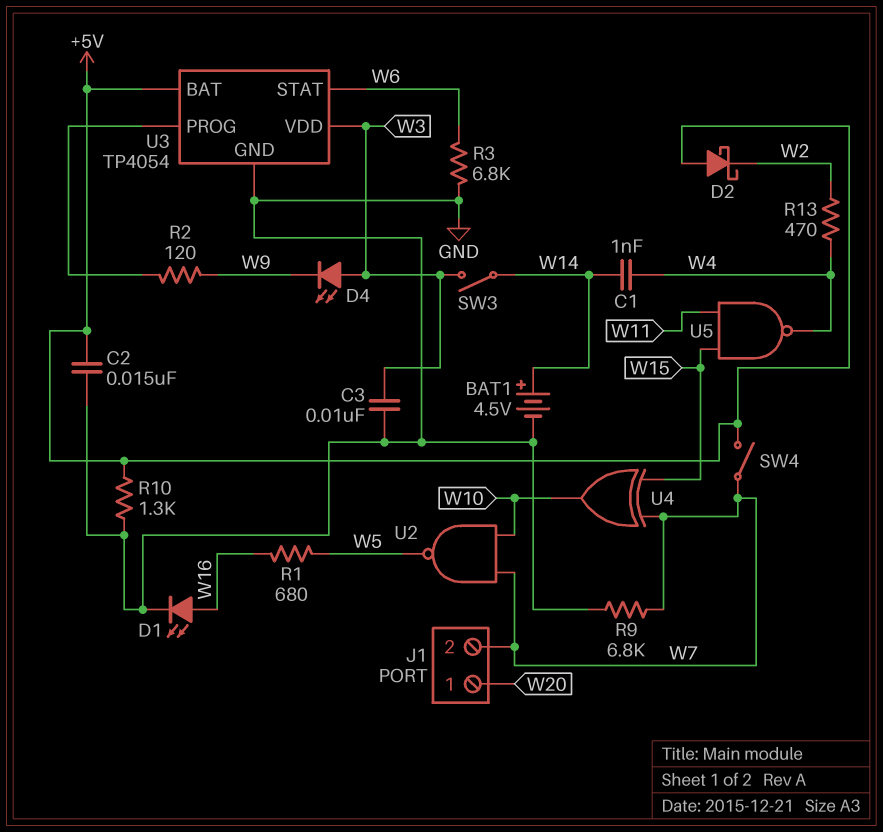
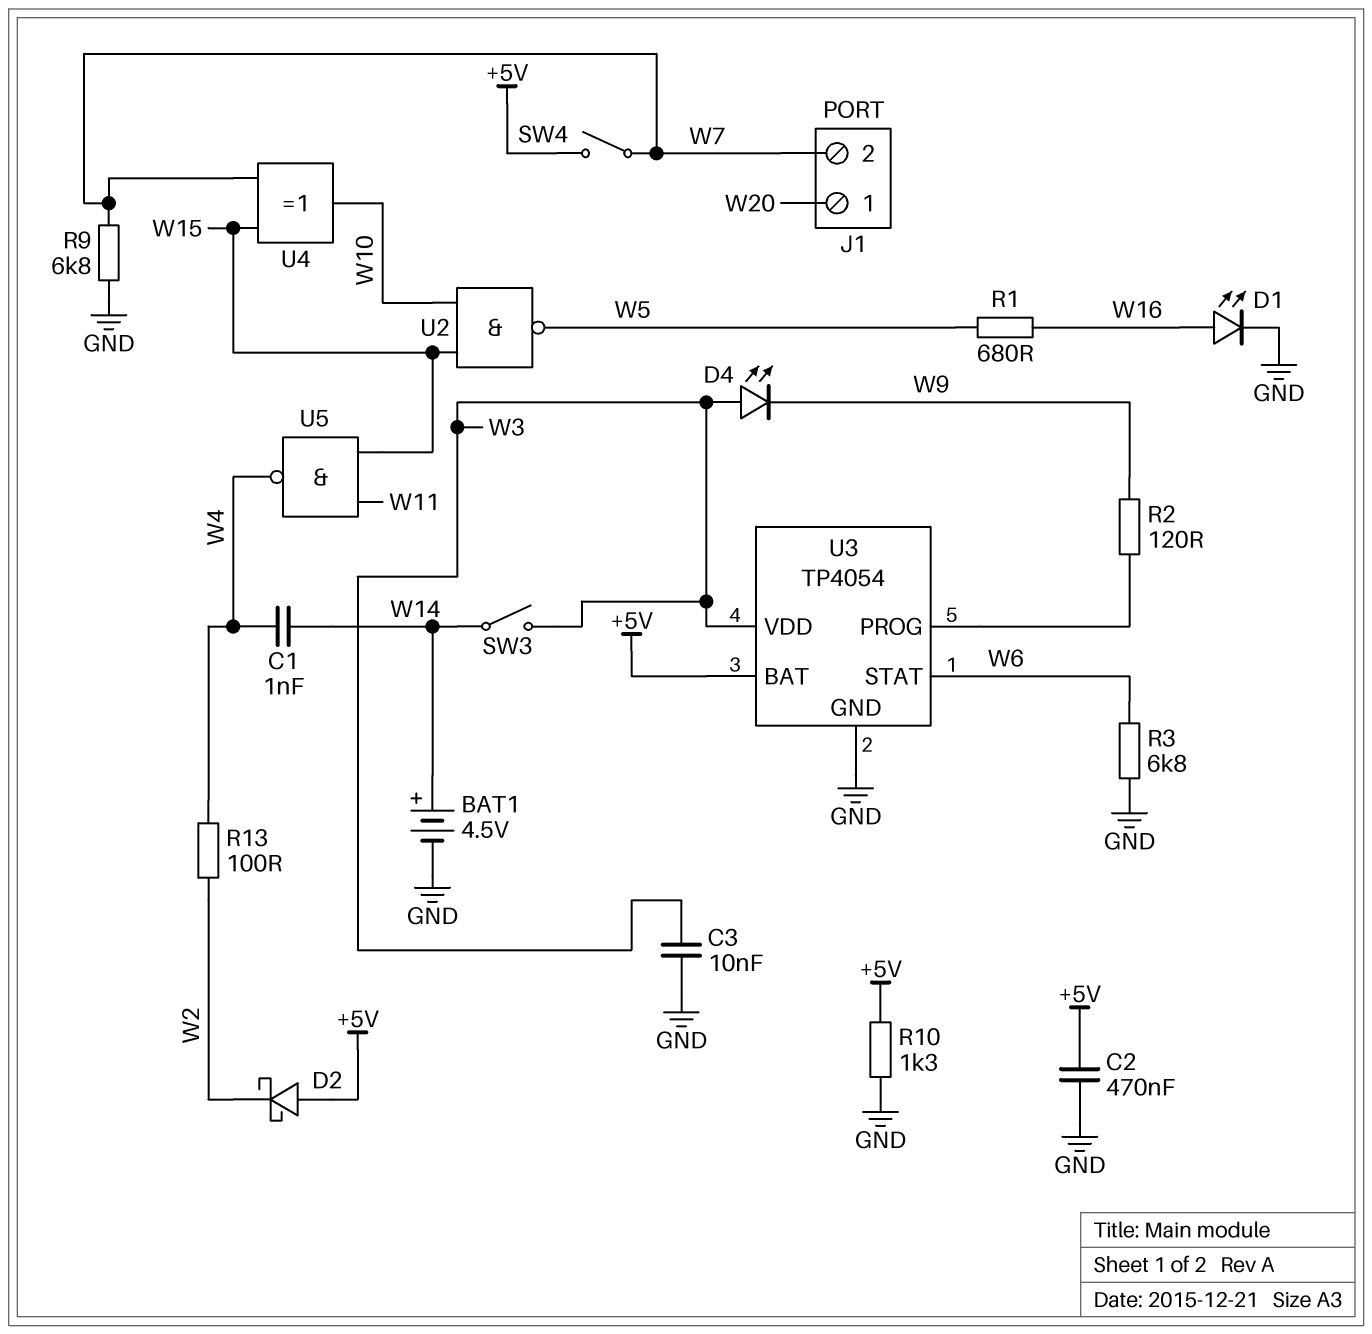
C2: 15nF (+5V, GND) -> 470nF (+5V, GND)
R13: 470 (W2, W4) -> 100 (W2, W4)
U2: NAND (in W7, in W10, out W5) -> NAND (in W10, in W15, out W5)

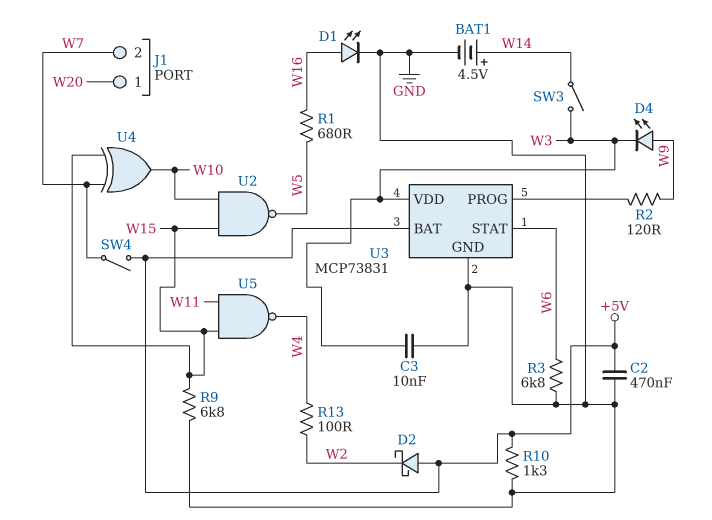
C1: 1nF (W4, W14) -> none
D4: LED (A W3, K W9) -> LED (A W9, K W3)
R9: 6.8k (GND, W7) -> 6.8k (GND, W15)
U3: TP4054 -> MCP73831

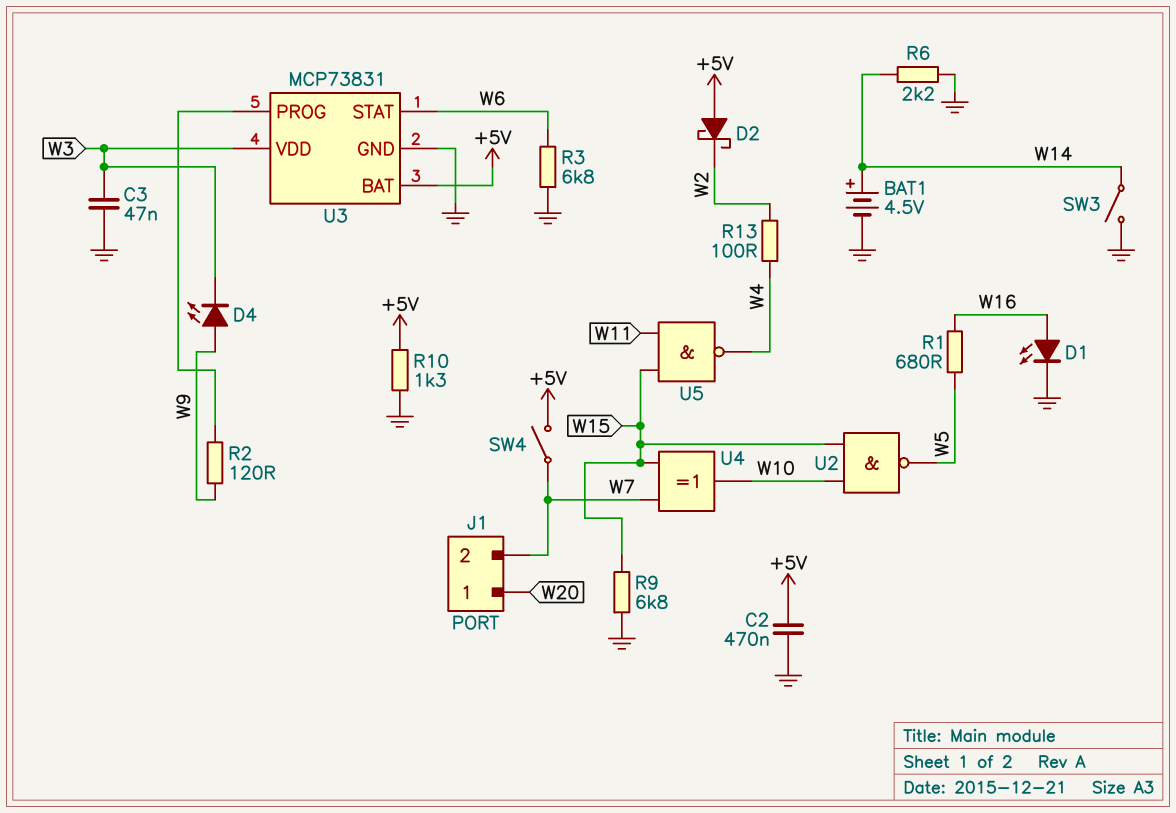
C3: 10nF (GND, W3) -> 47nF (GND, W3)
R6: none -> 2.2k (GND, W14)
SW3: switch (W3, W14) -> switch (GND, W14)

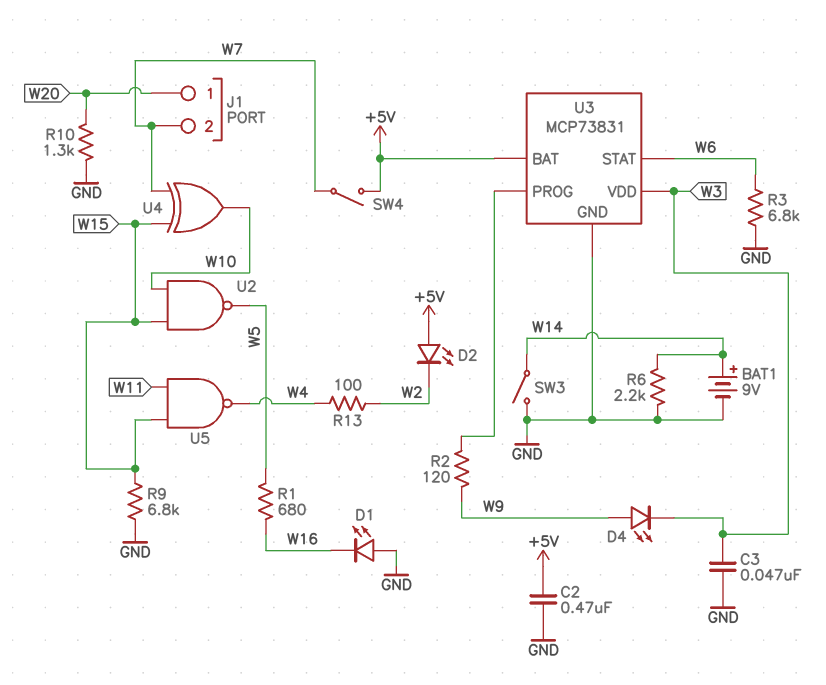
BAT1: 4.5V (plus W14, minus GND) -> 9V (plus W14, minus GND)
D1: LED (A W16, K GND) -> LED (A GND, K W16)
D2: schottky (A +5V, K W2) -> LED (A +5V, K W2)
R10: 1.3k (+5V, GND) -> 1.3k (GND, W20)

